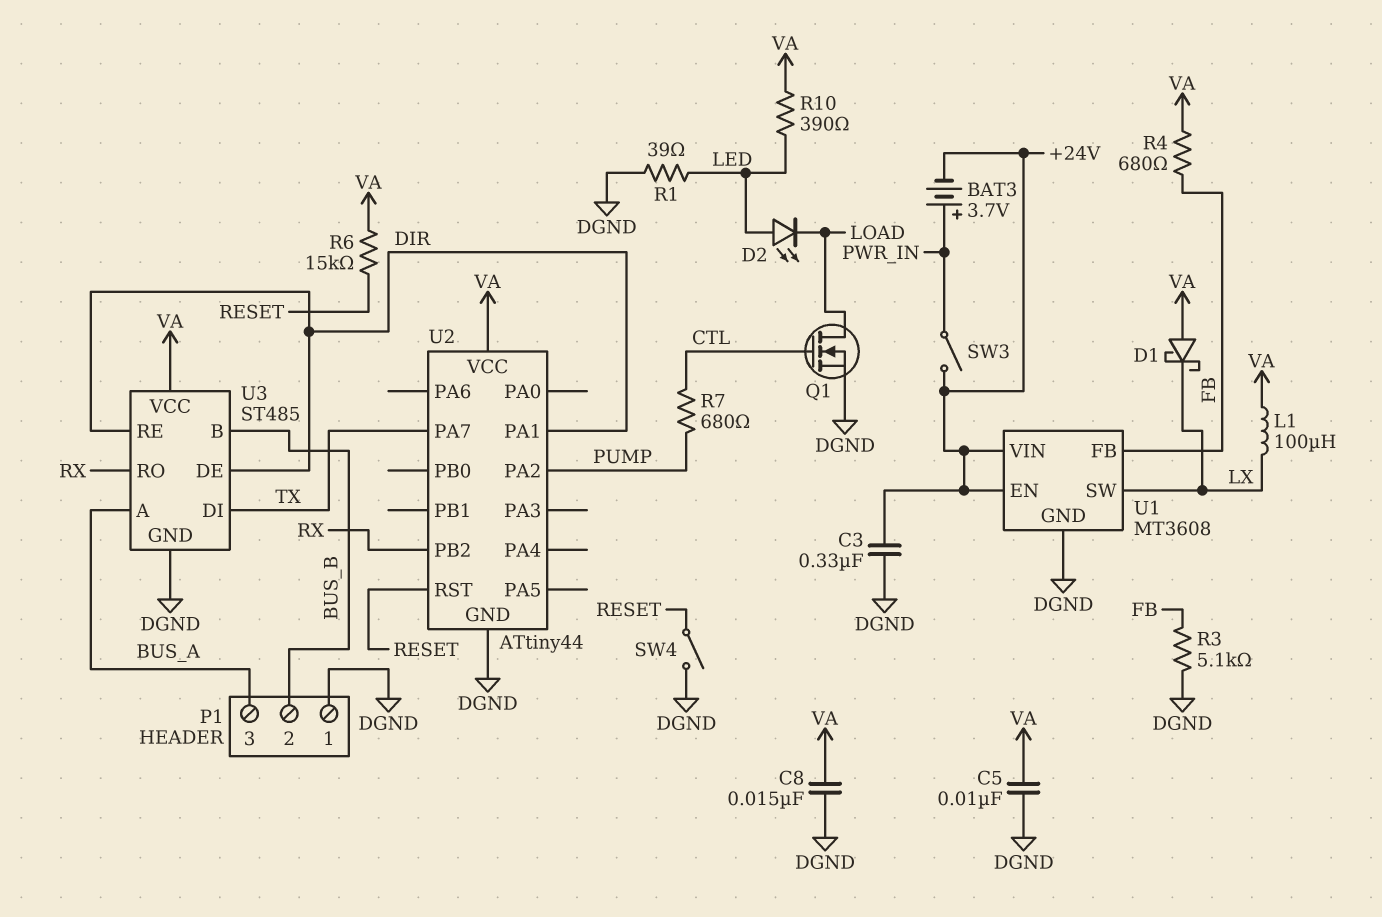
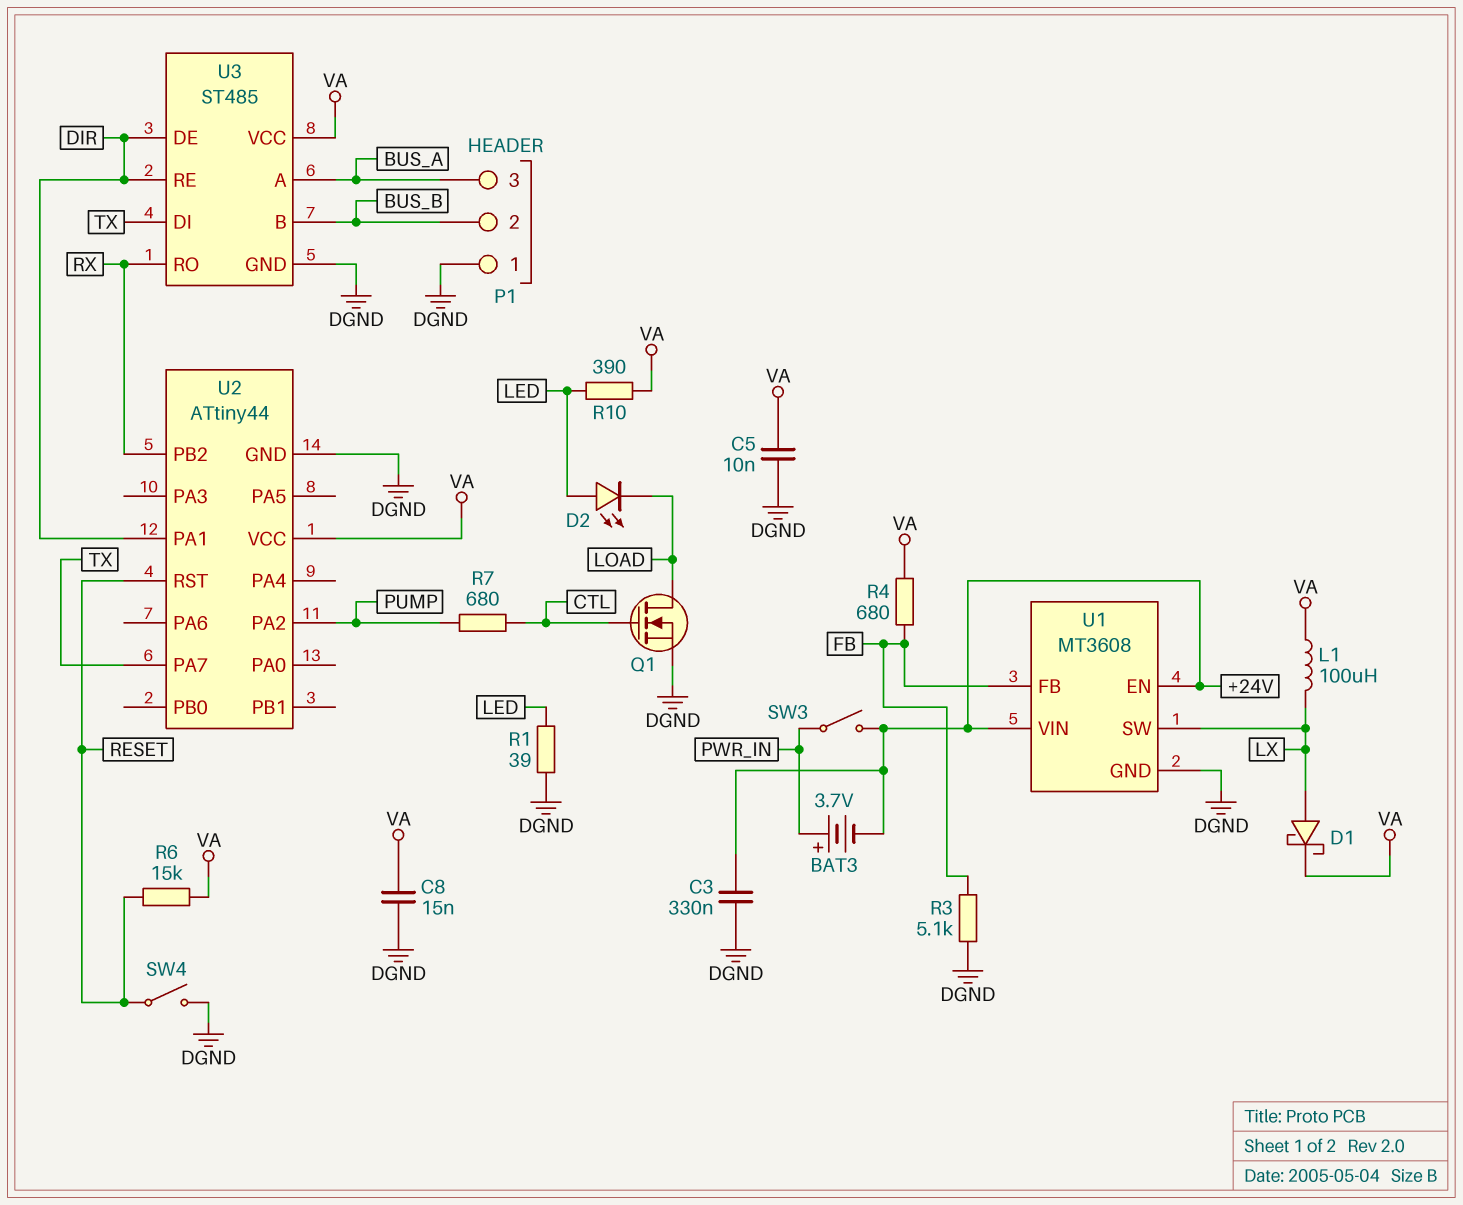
D1: schottky (A VA, K LX) -> schottky (A LX, K VA)

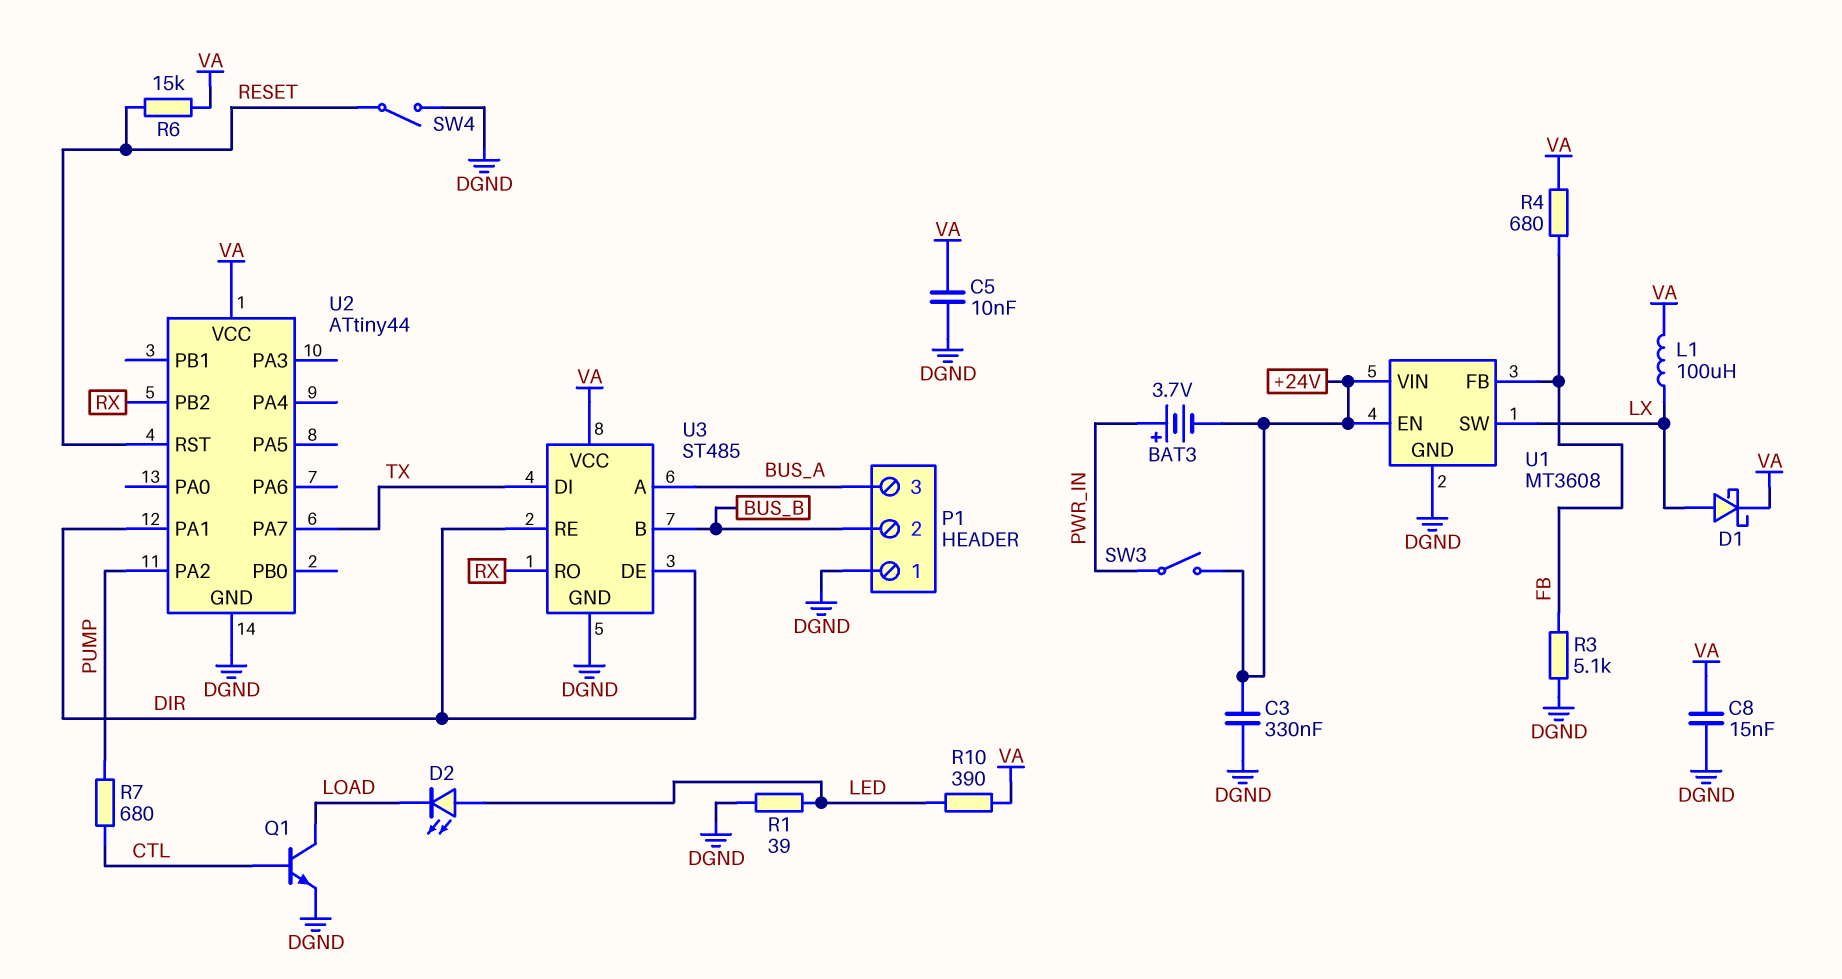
Q1: NMOS (G CTL, D LOAD, S DGND) -> NPN (B CTL, C LOAD, E DGND)

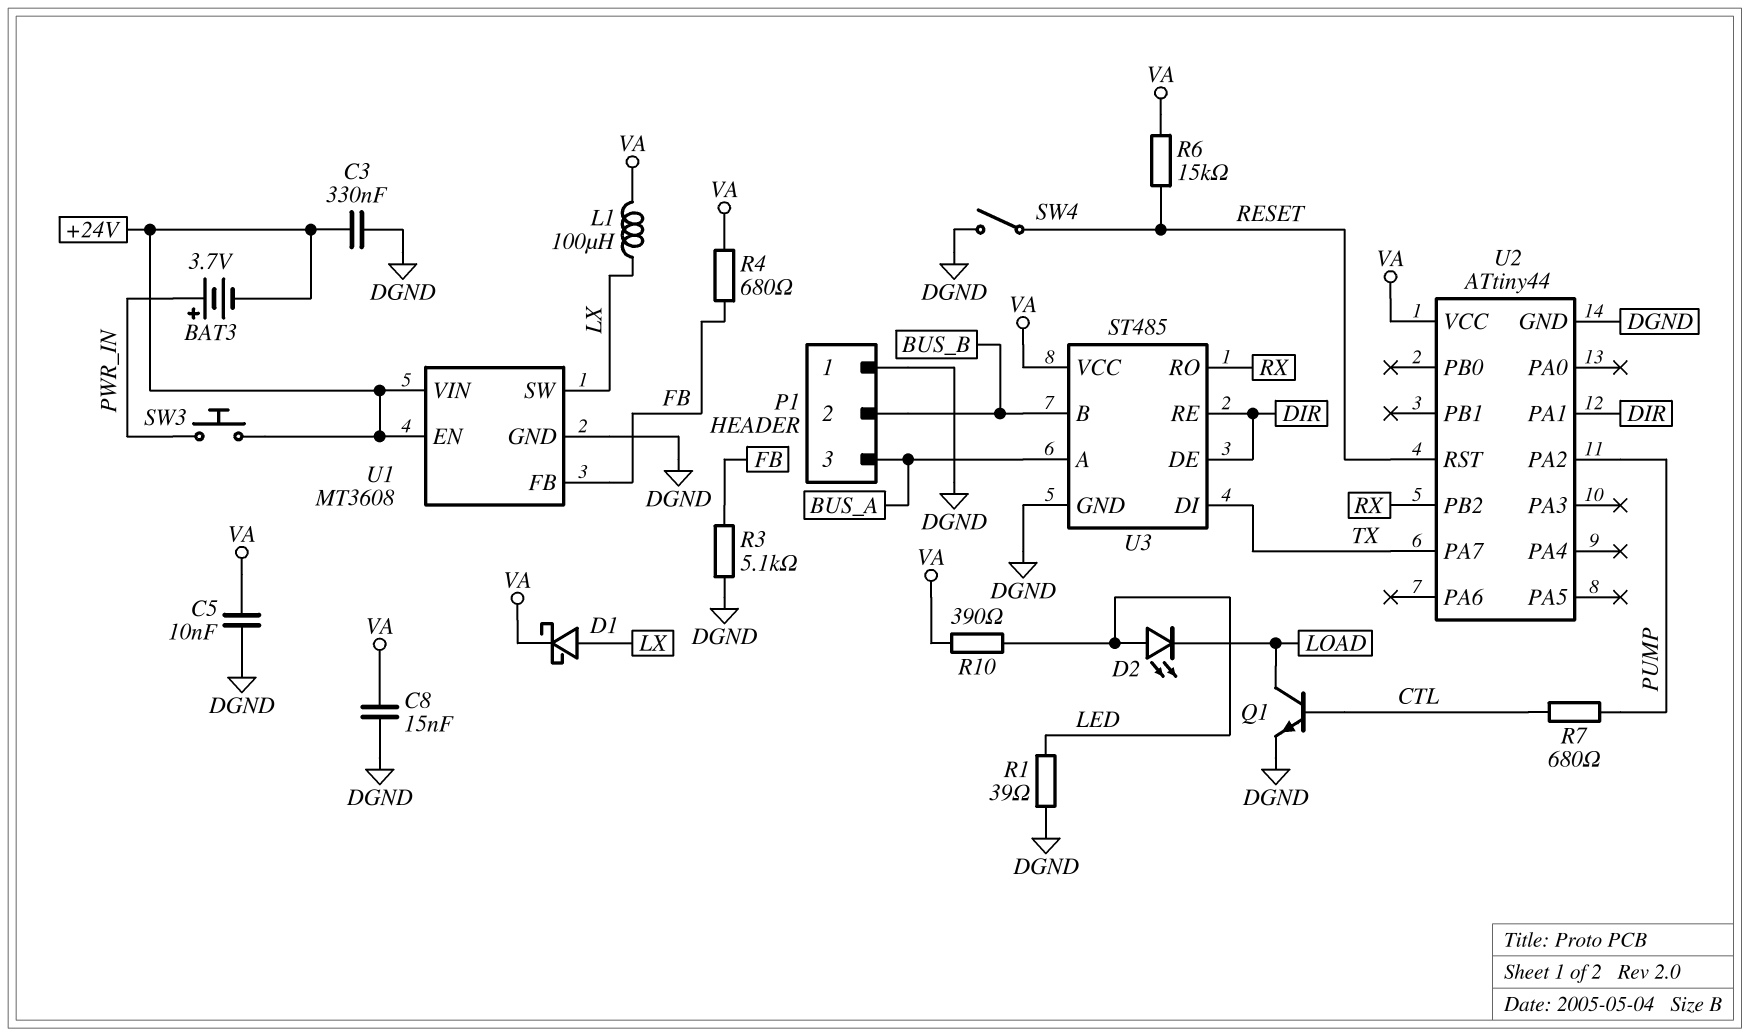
SW3: switch (+24V, PWR_IN) -> button (+24V, PWR_IN)

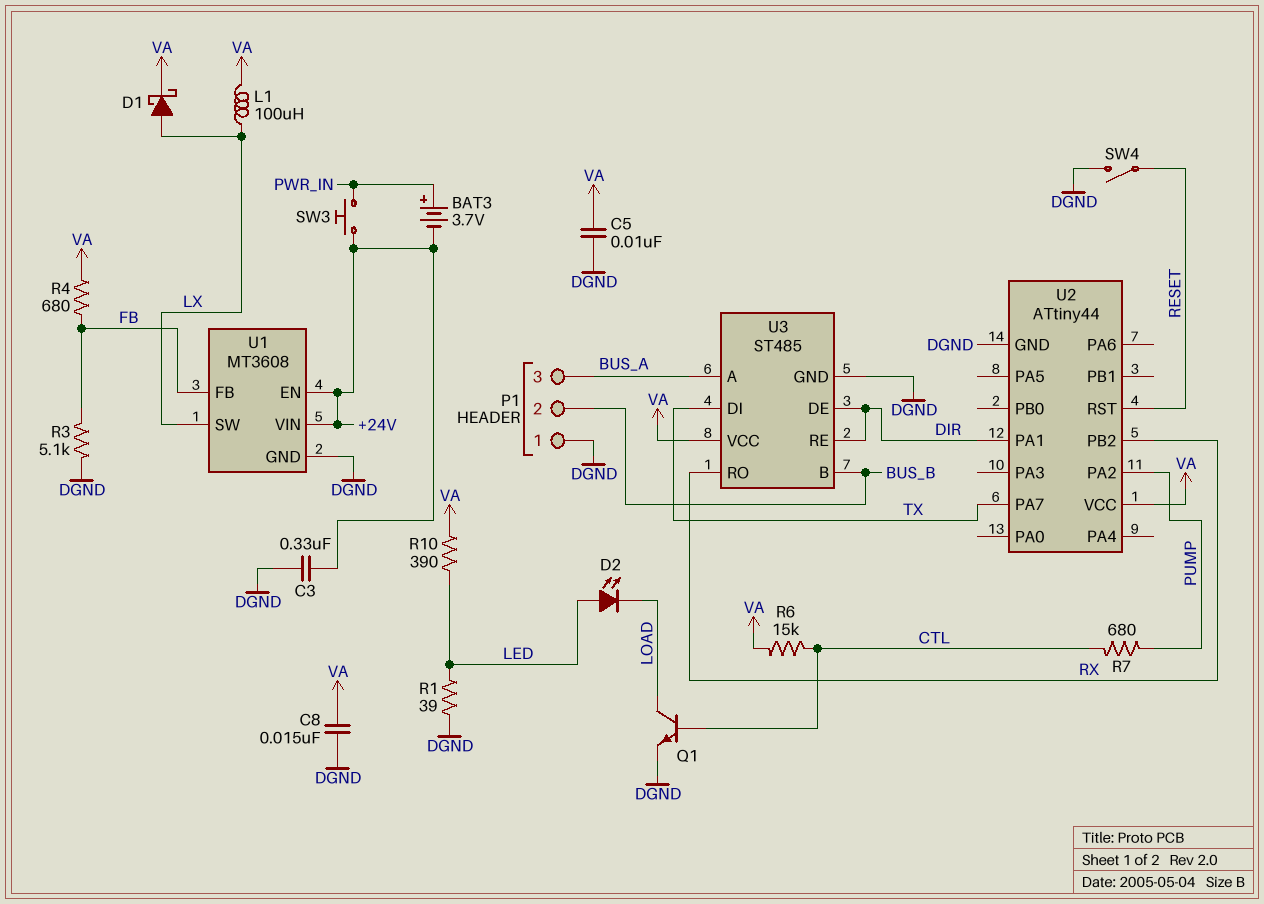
R6: 15k (RESET, VA) -> 15k (CTL, VA)

